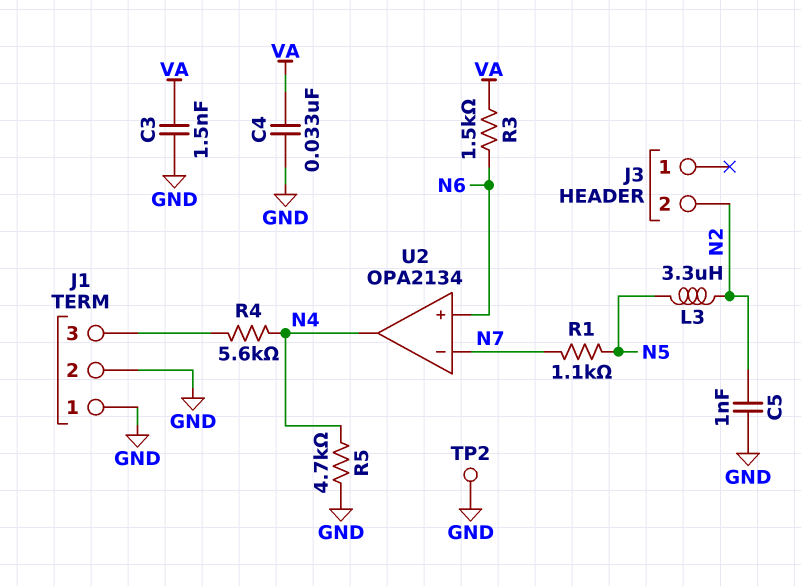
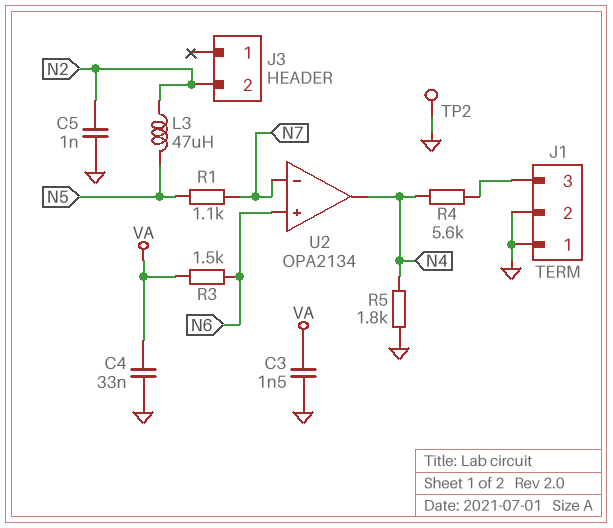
L3: 3.3uH (N2, N5) -> 47uH (N2, N5)
R5: 4.7k (GND, N4) -> 1.8k (GND, N4)

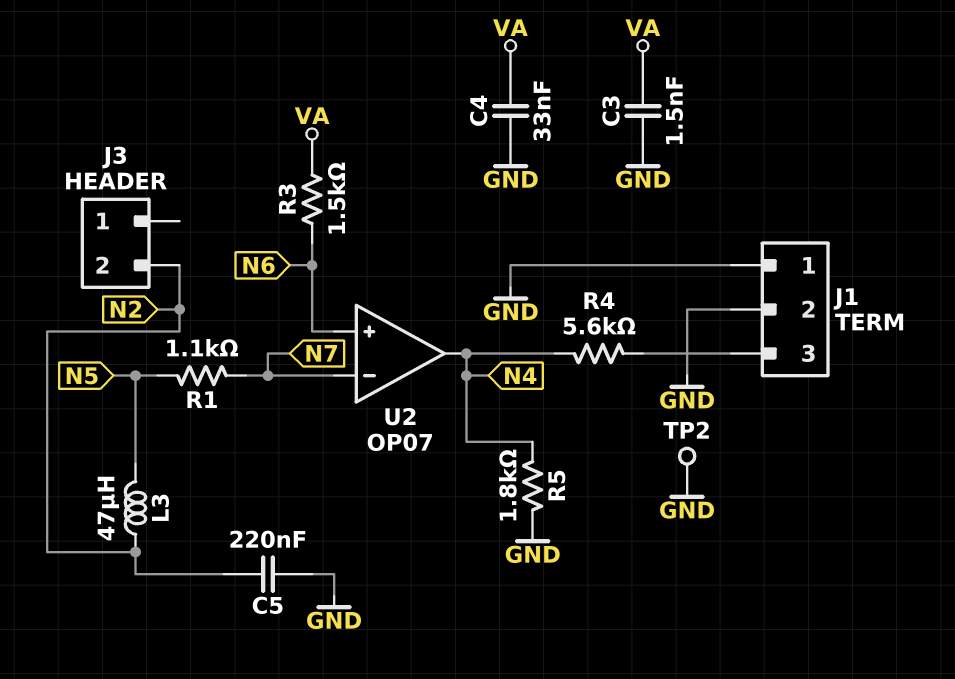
C5: 1nF (GND, N2) -> 220nF (GND, N2)
U2: OPA2134 -> OP07

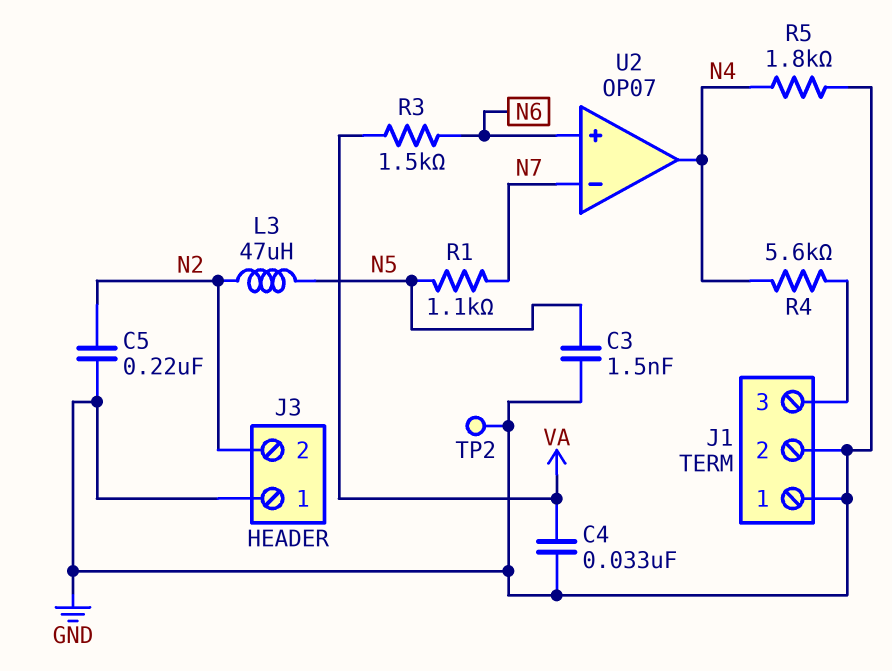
C3: 1.5nF (GND, VA) -> 1.5nF (GND, N5)
J3 pin 1: none -> GND

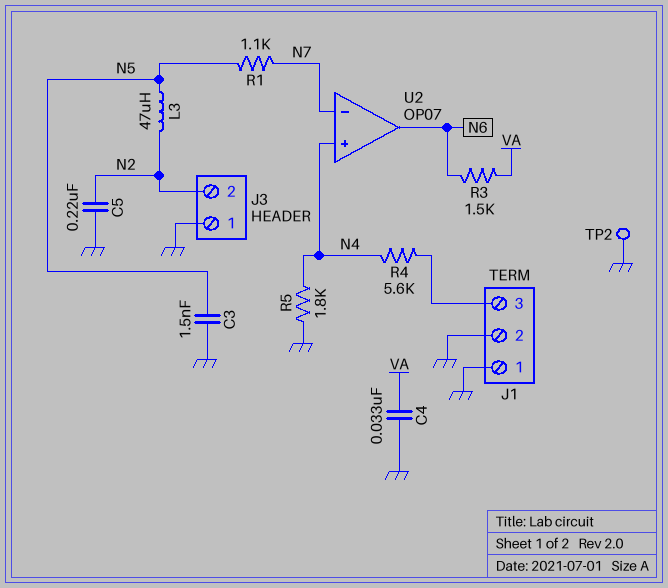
U2 pin in+: N6 -> N4
U2 pin out: N4 -> N6

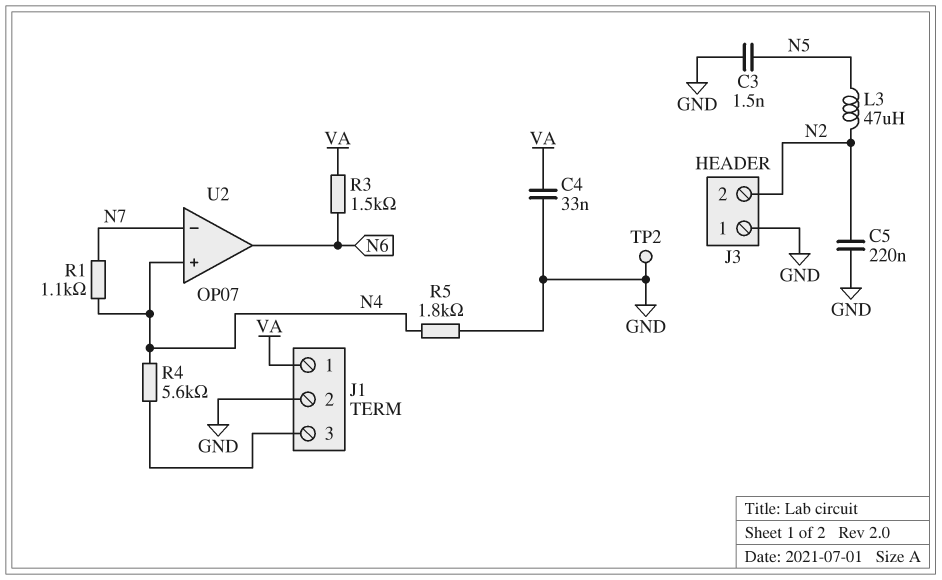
J1 pin 1: GND -> VA
R1: 1.1k (N5, N7) -> 1.1k (N4, N7)

